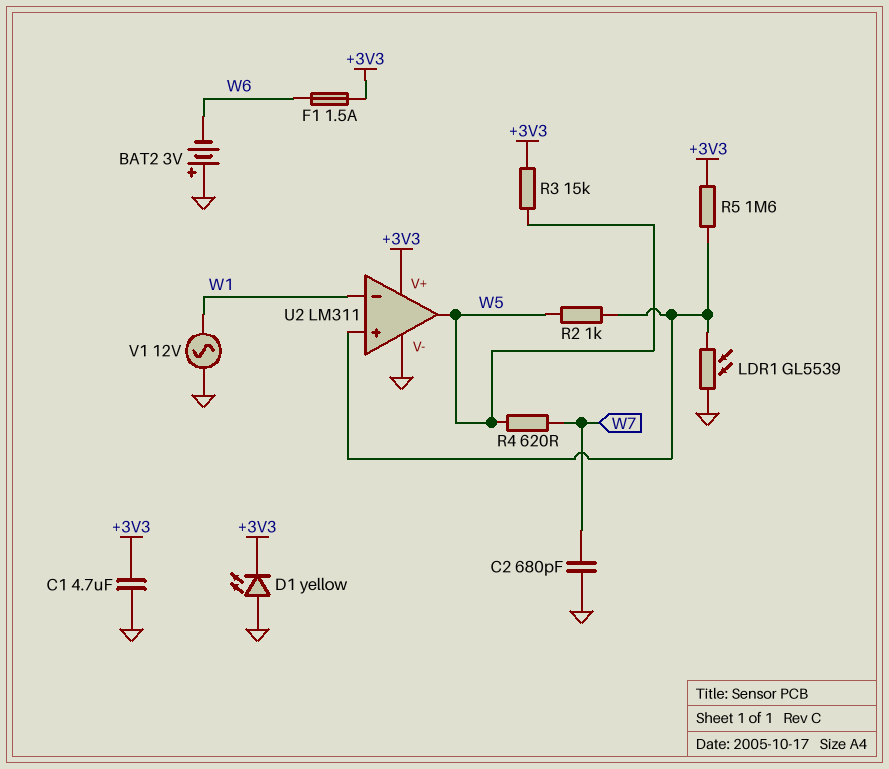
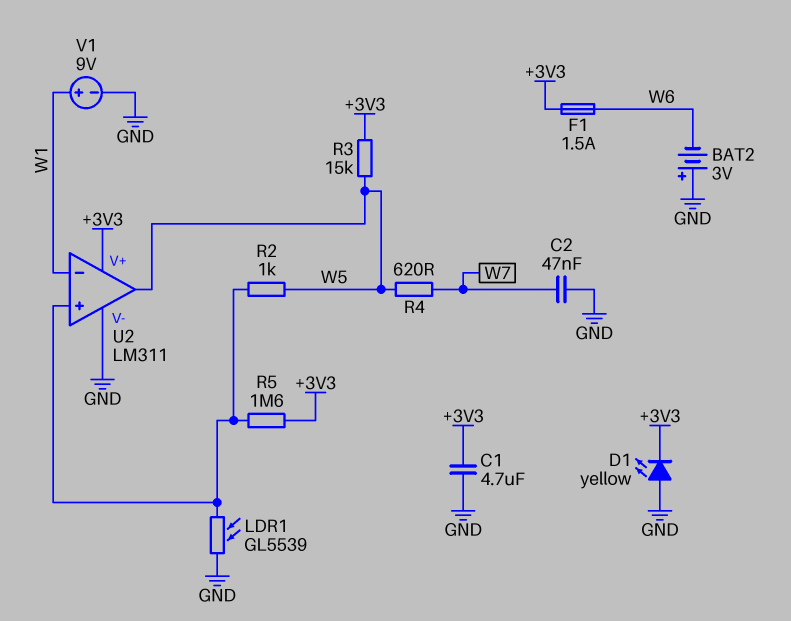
C2: 680pF (GND, W7) -> 47nF (GND, W7)
V1: AC 12V (GND, W1) -> 9V (plus W1, minus GND)

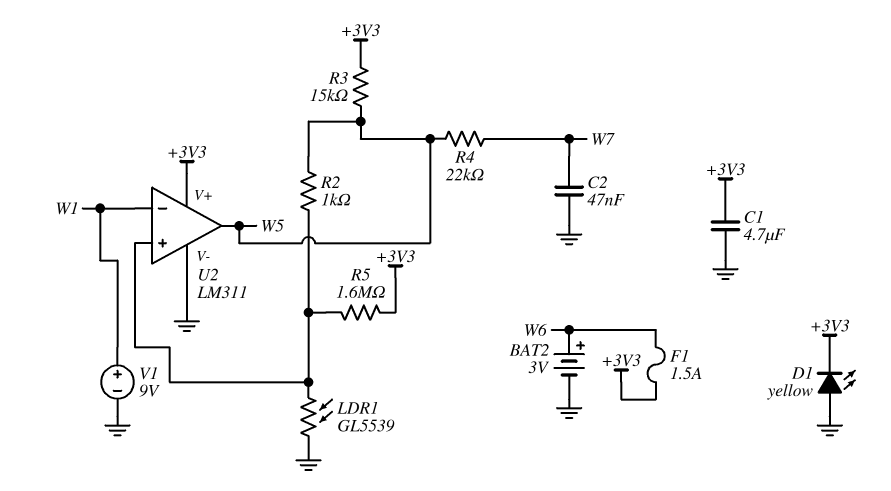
BAT2: 3V (plus GND, minus W6) -> 3V (plus W6, minus GND)
R4: 620 (W5, W7) -> 22k (W5, W7)

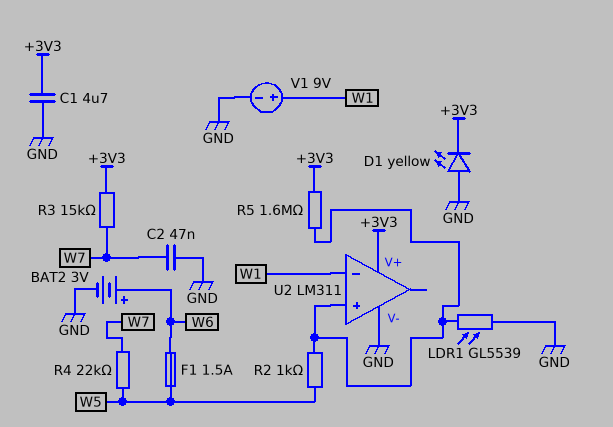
F1: 1.5A (+3V3, W6) -> 1.5A (W5, W6)
R3: 15k (+3V3, W5) -> 15k (+3V3, W7)
U2 pin out: W5 -> none

